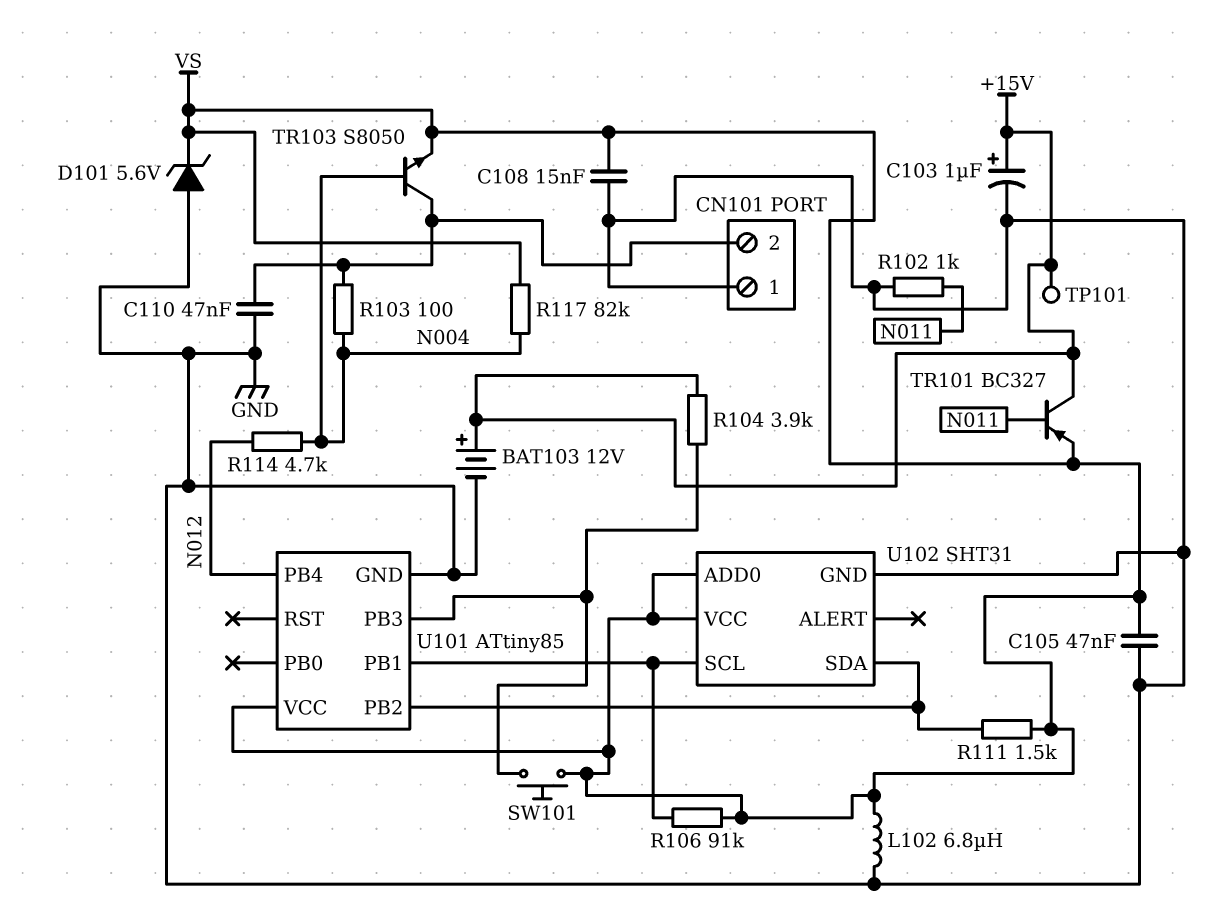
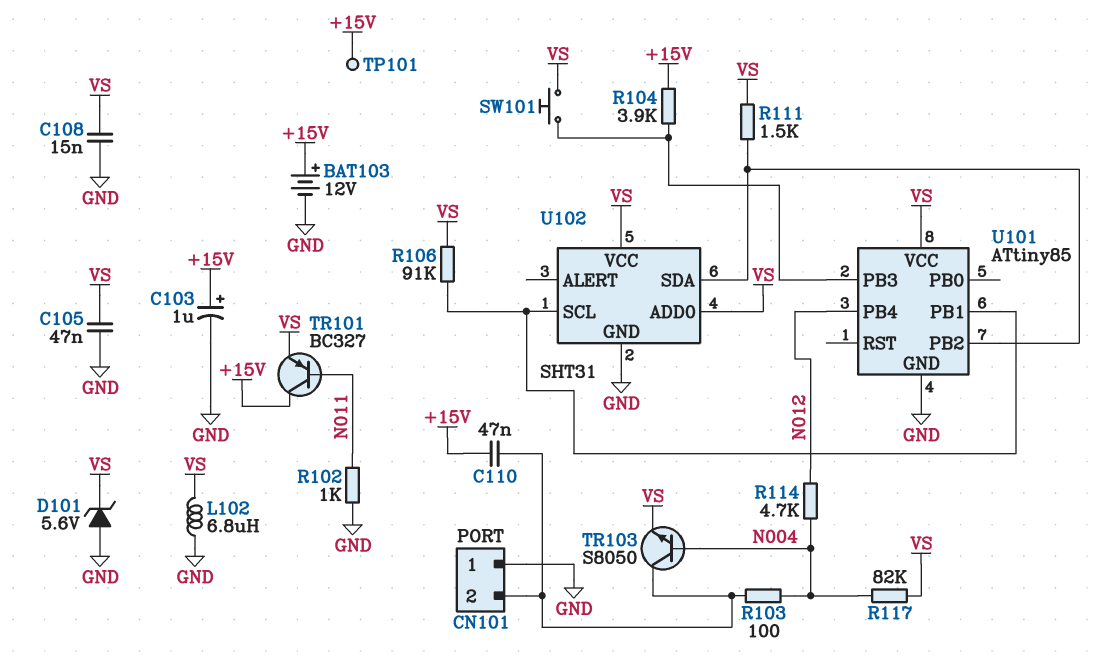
C110: 47nF (CN101/2, GND) -> 47nF (+15V, CN101/2)

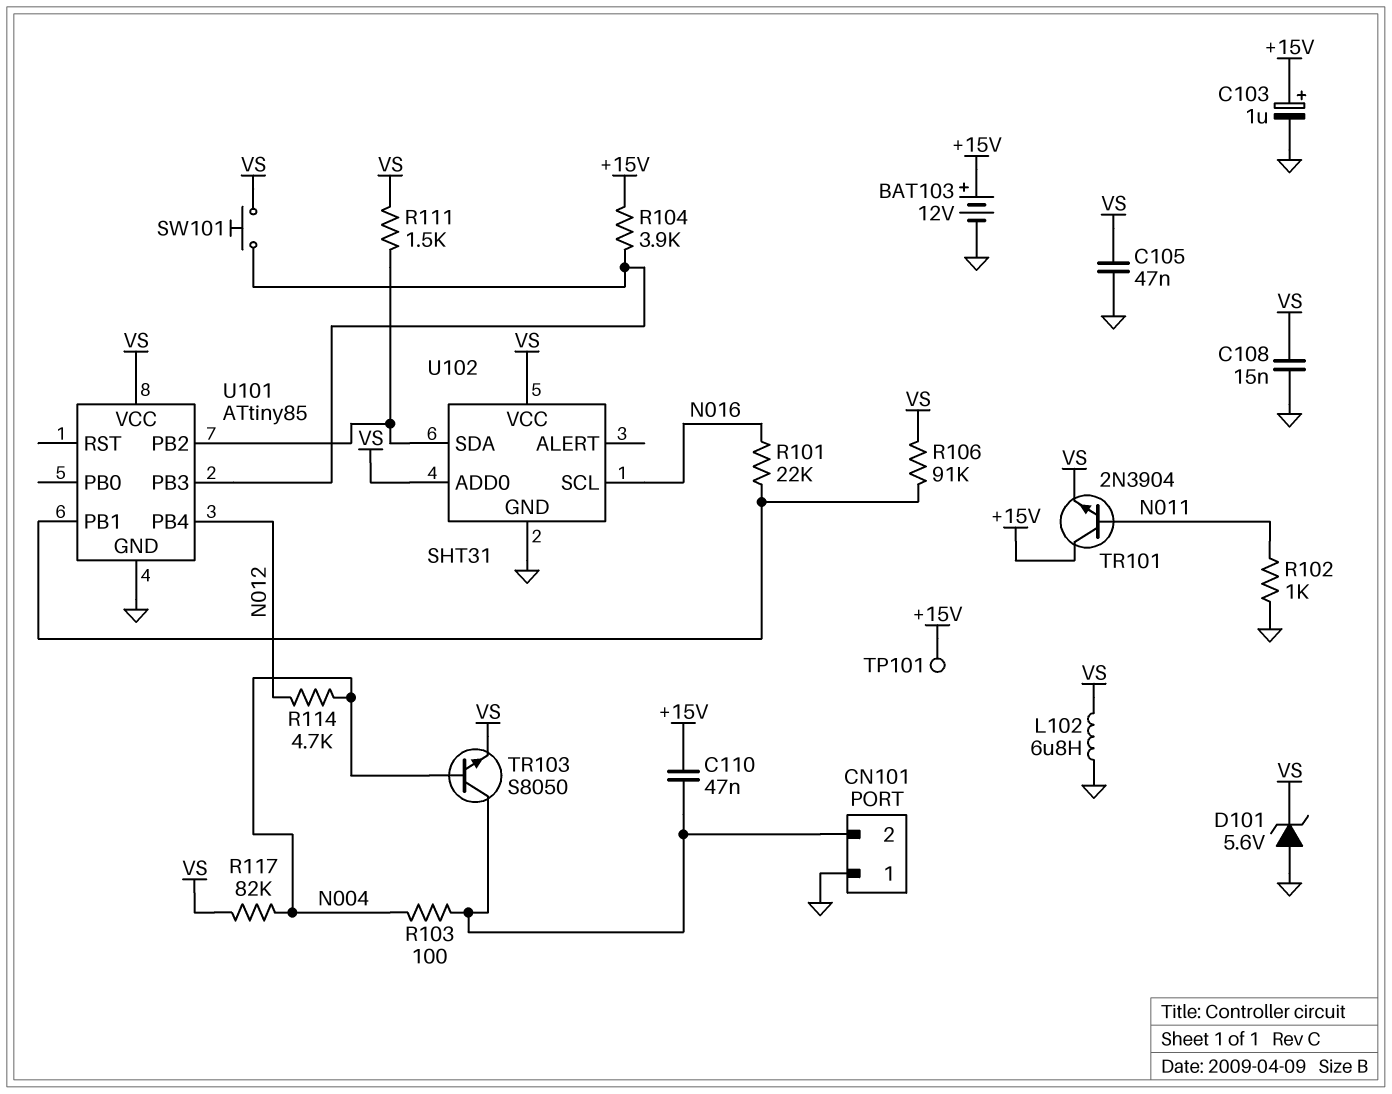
R101: none -> 22k (N016, U101/PB1)
TR101: PNP BC327 (B N011, C +15V, E VS) -> NPN 2N3904 (B N011, C +15V, E VS)
U102 pin SCL: U101/PB1 -> N016

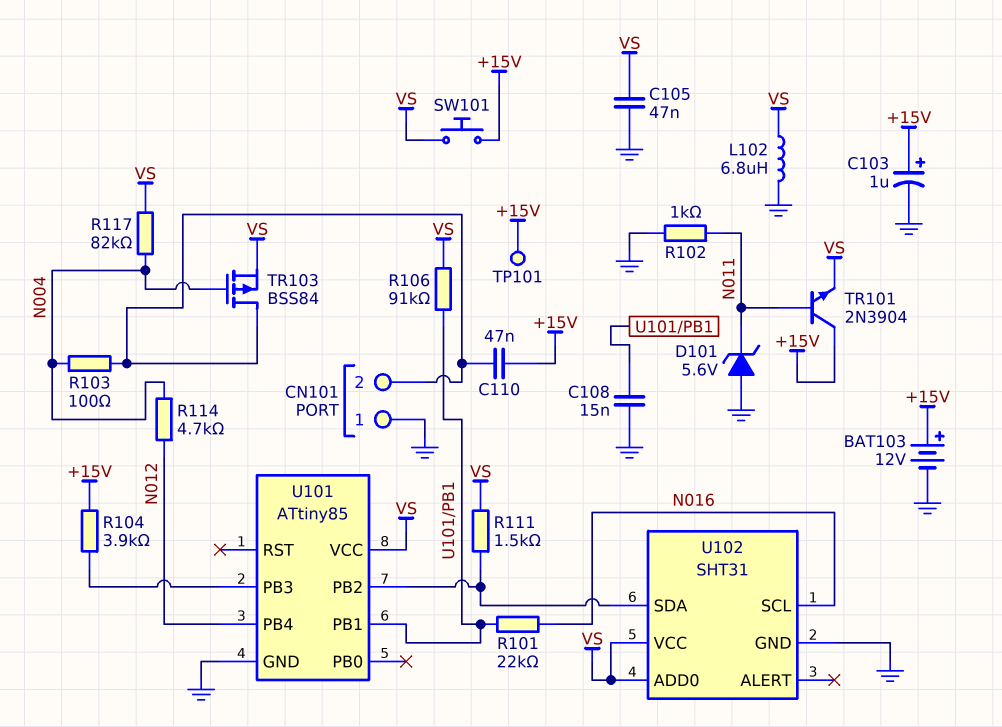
C108: 15nF (GND, VS) -> 15nF (GND, U101/PB1)
D101: zener 5.6V (A GND, K VS) -> zener 5.6V (A GND, K N011)
SW101: button (U101/PB3, VS) -> button (+15V, VS)
TR103: NPN S8050 (B N004, C CN101/2, E VS) -> PMOS BSS84 (G N004, D CN101/2, S VS)

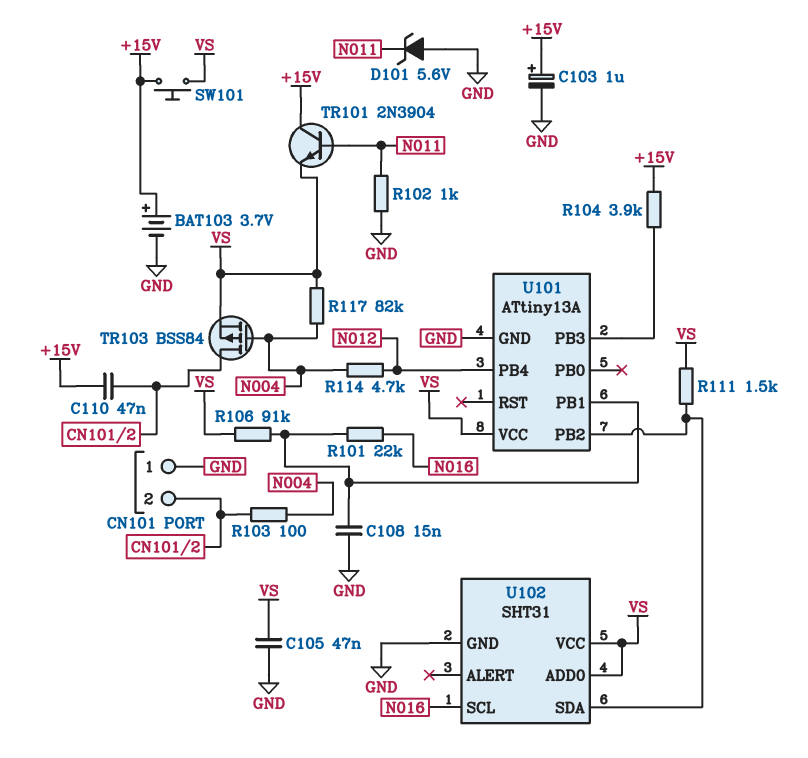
BAT103: 12V (plus +15V, minus GND) -> 3.7V (plus +15V, minus GND)
L102: 6.8uH (GND, VS) -> none
TP101: test point (+15V) -> none
U101: ATtiny85 -> ATtiny13A

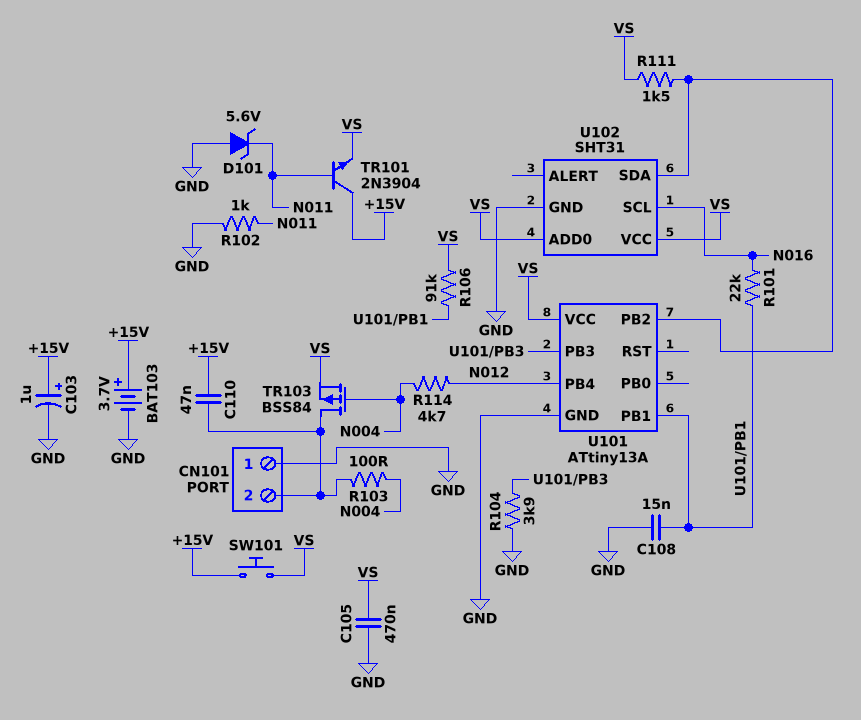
C105: 47nF (GND, VS) -> 470nF (GND, VS)
R104: 3.9k (+15V, U101/PB3) -> 3.9k (GND, U101/PB3)
R117: 82k (N004, VS) -> none

